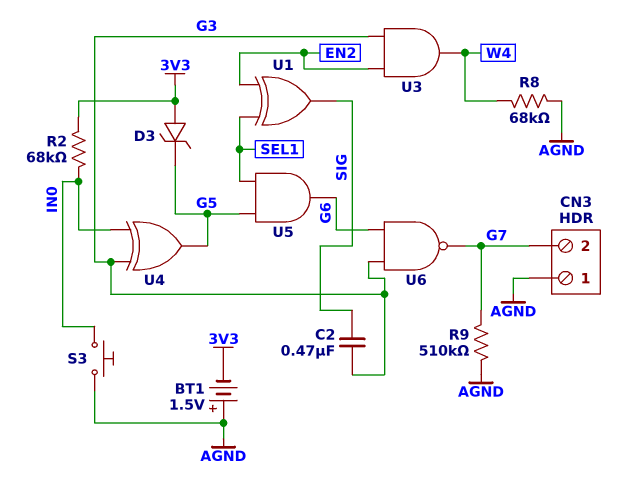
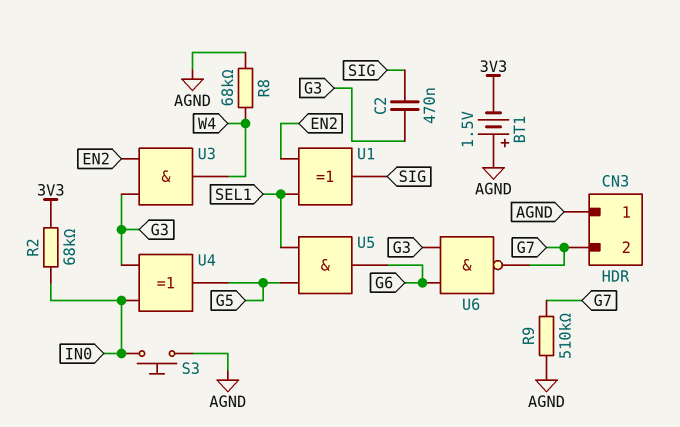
D3: zener (A 3V3, K G5) -> none

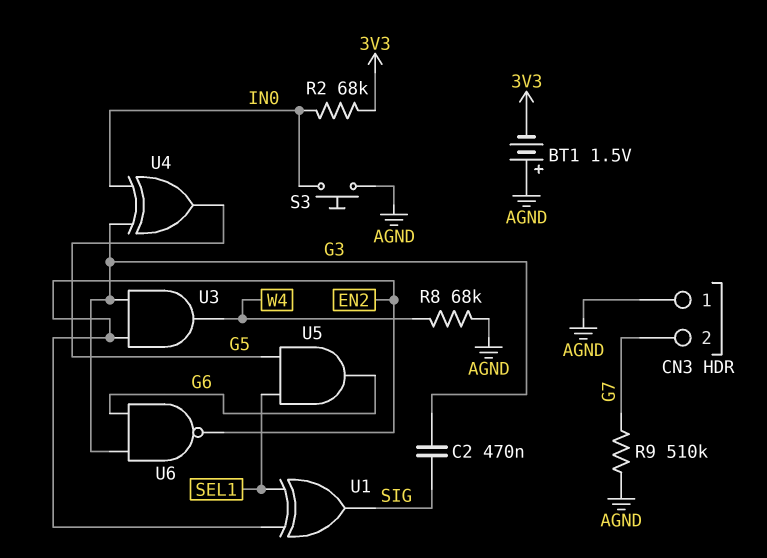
U6: NAND (in G3, in G6, out G7) -> NAND (in G3, in G6, out EN2)

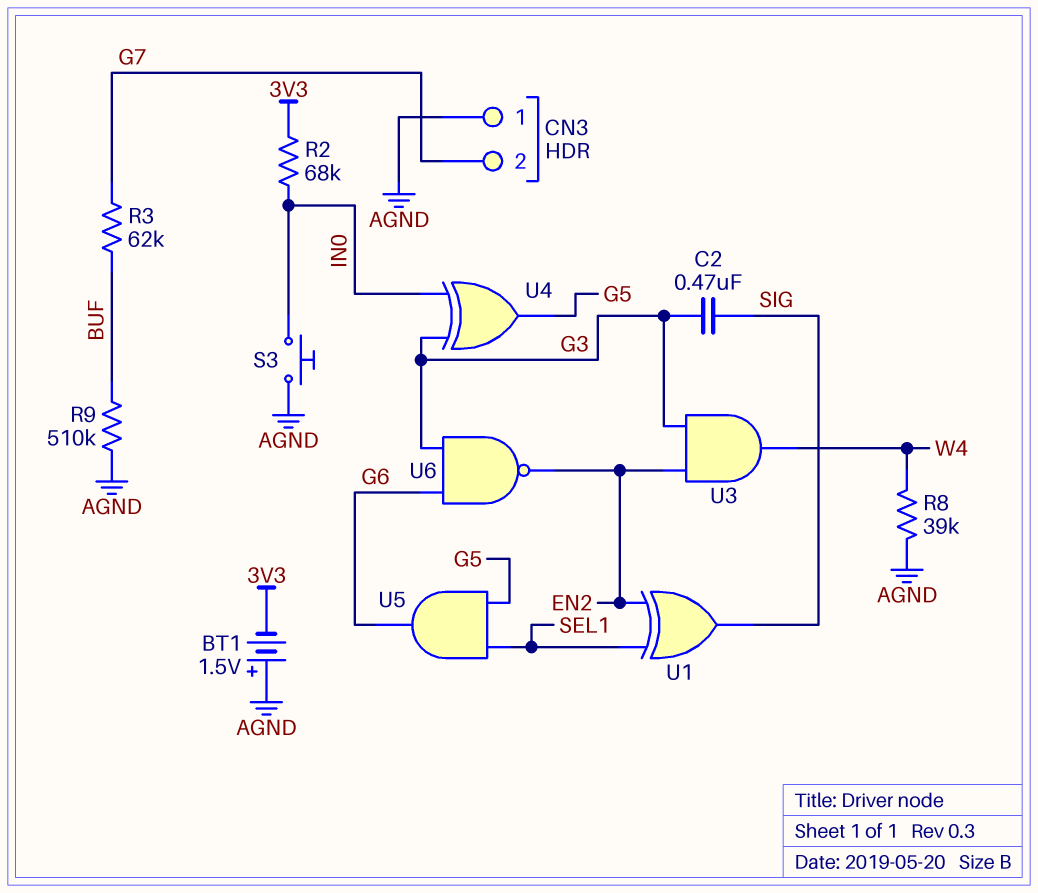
R3: none -> 62k (BUF, G7)
R8: 68k (AGND, W4) -> 39k (AGND, W4)
R9: 510k (AGND, G7) -> 510k (AGND, BUF)

